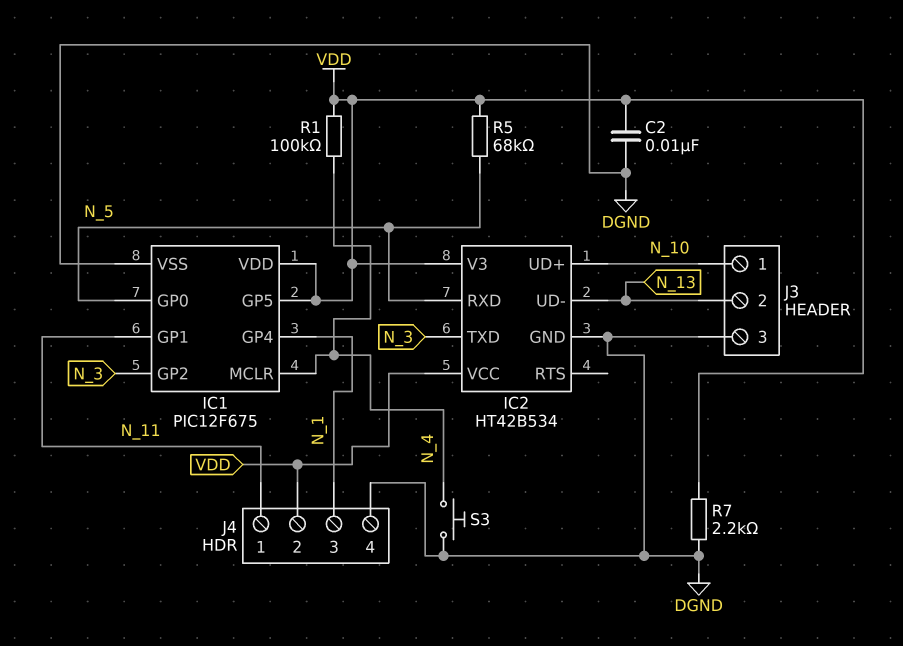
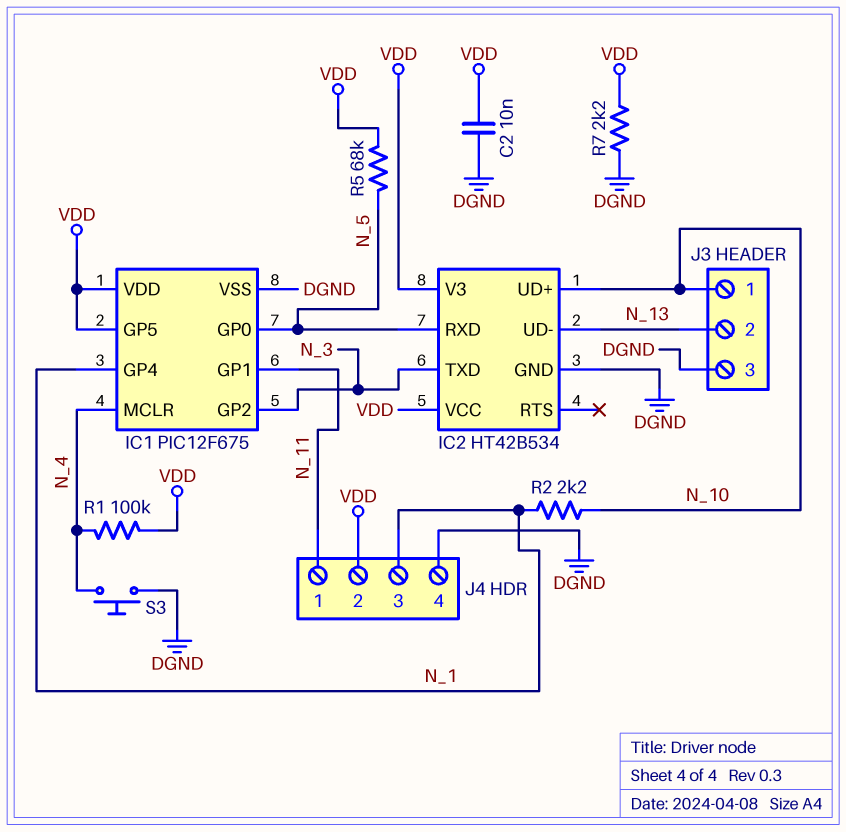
R2: none -> 2.2k (N_1, N_10)

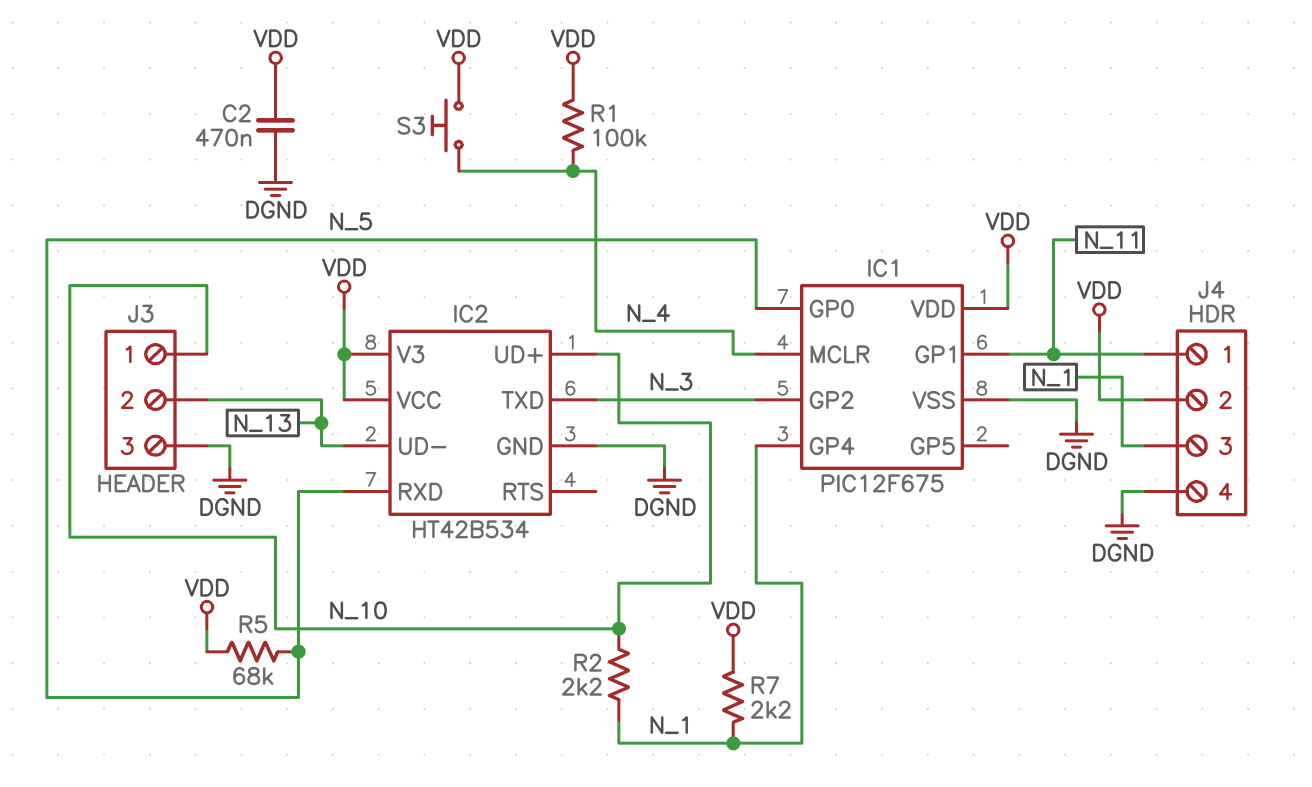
C2: 10nF (DGND, VDD) -> 470nF (DGND, VDD)
IC1 pin GP5: VDD -> none
R7: 2.2k (DGND, VDD) -> 2.2k (N_1, VDD)
S3: button (DGND, N_4) -> button (N_4, VDD)

